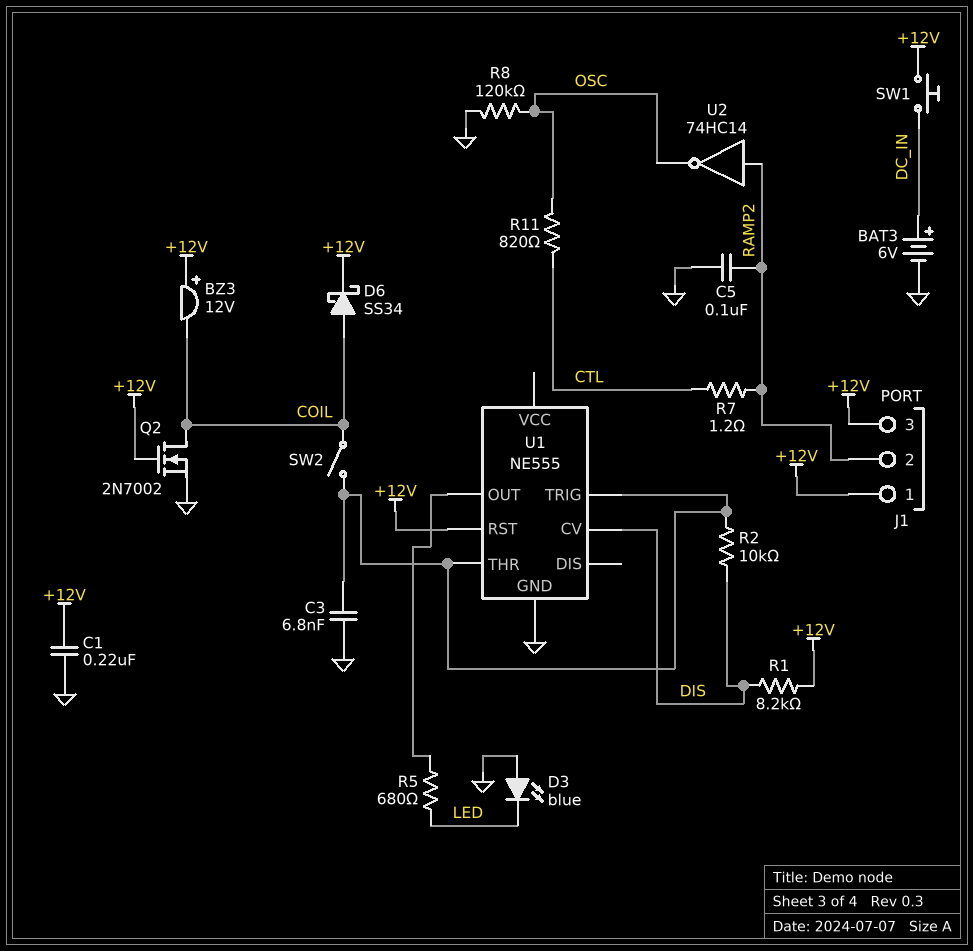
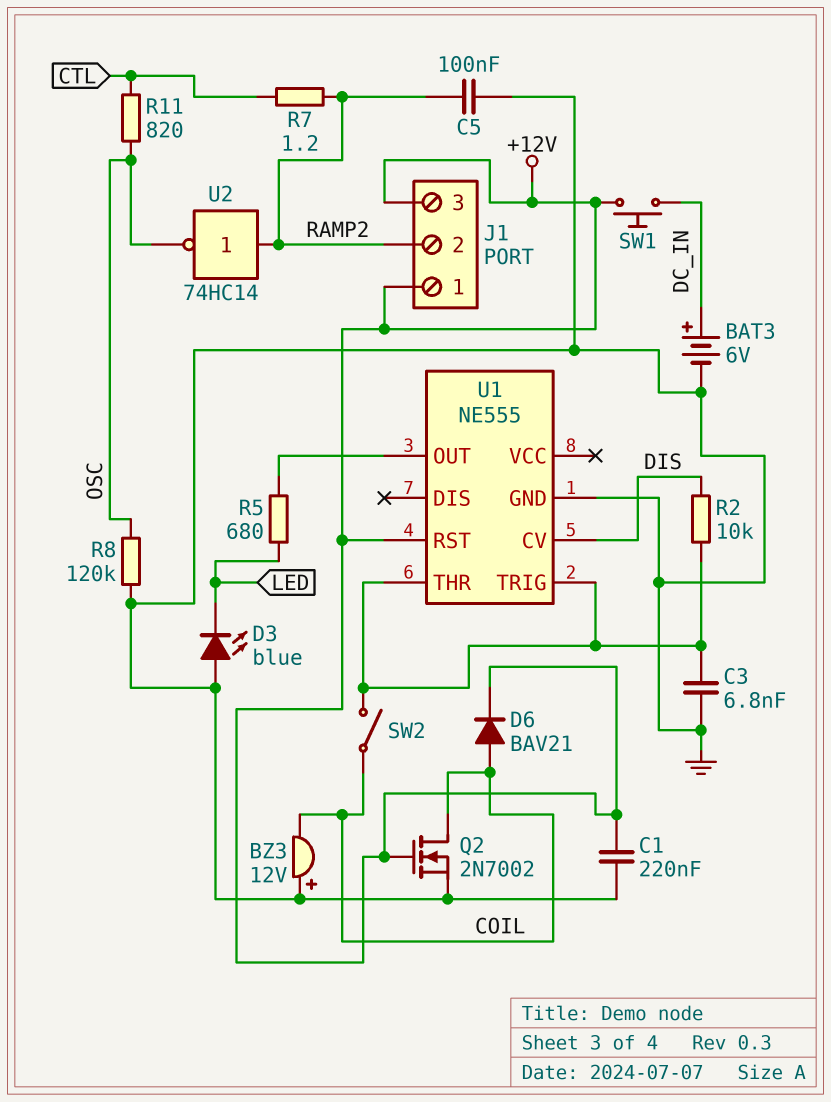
BZ3: buzzer 12V (plus +12V, minus COIL) -> buzzer 12V (plus GND, minus COIL)
D6: schottky SS34 (A COIL, K +12V) -> diode BAV21 (A COIL, K +12V)
R1: 8.2k (+12V, DIS) -> none

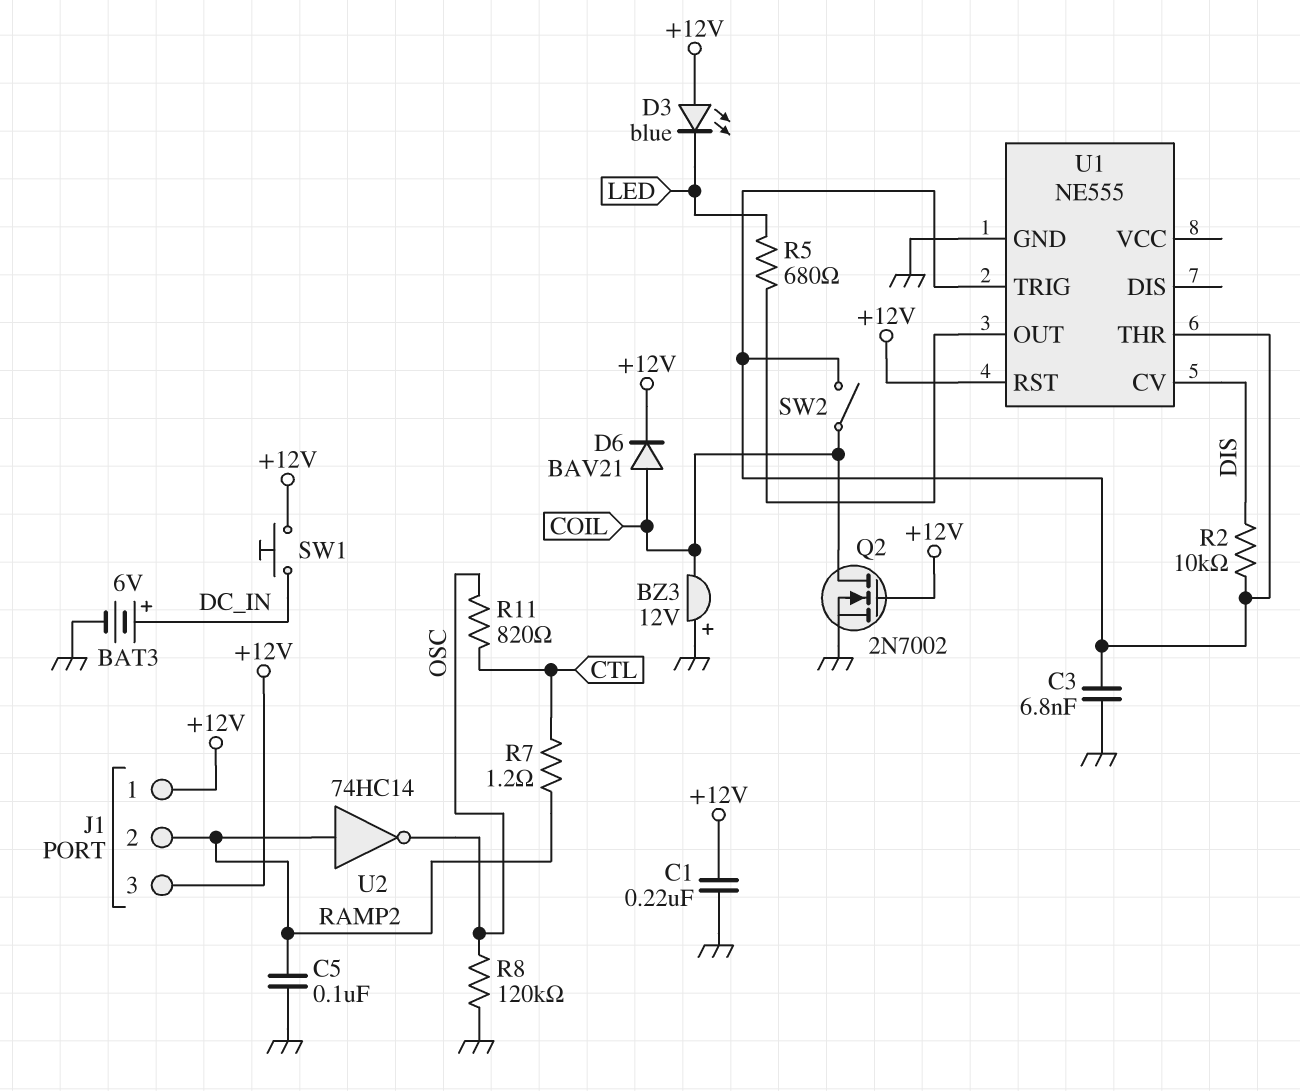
D3: LED blue (A GND, K LED) -> LED blue (A +12V, K LED)

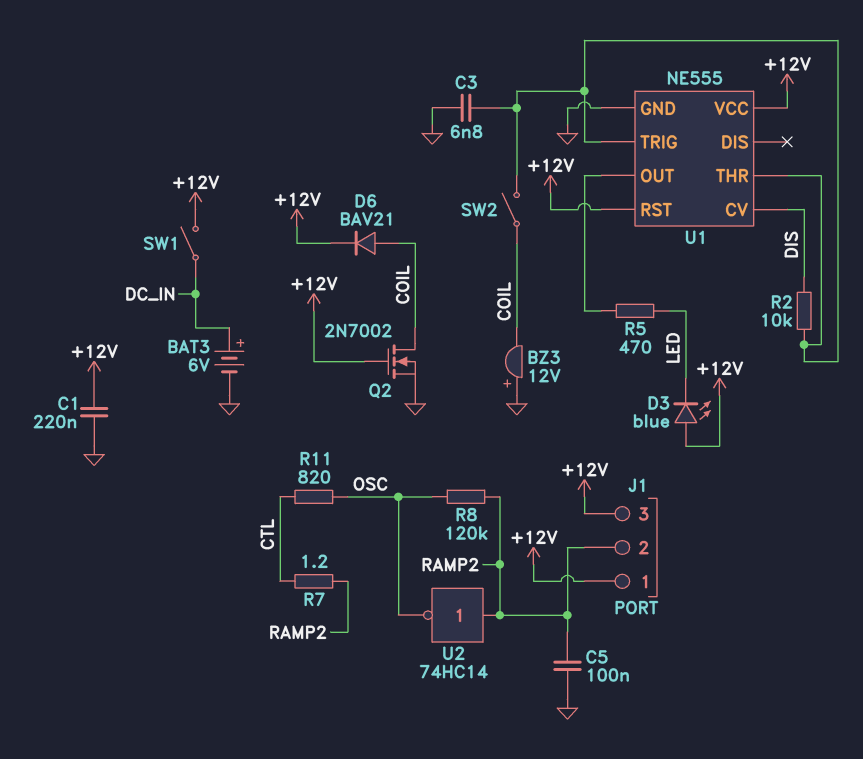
R5: 680 (LED, U1/OUT) -> 470 (LED, U1/OUT)
R8: 120k (GND, OSC) -> 120k (OSC, RAMP2)
SW1: button (+12V, DC_IN) -> switch (+12V, DC_IN)
U1 pin VCC: none -> +12V

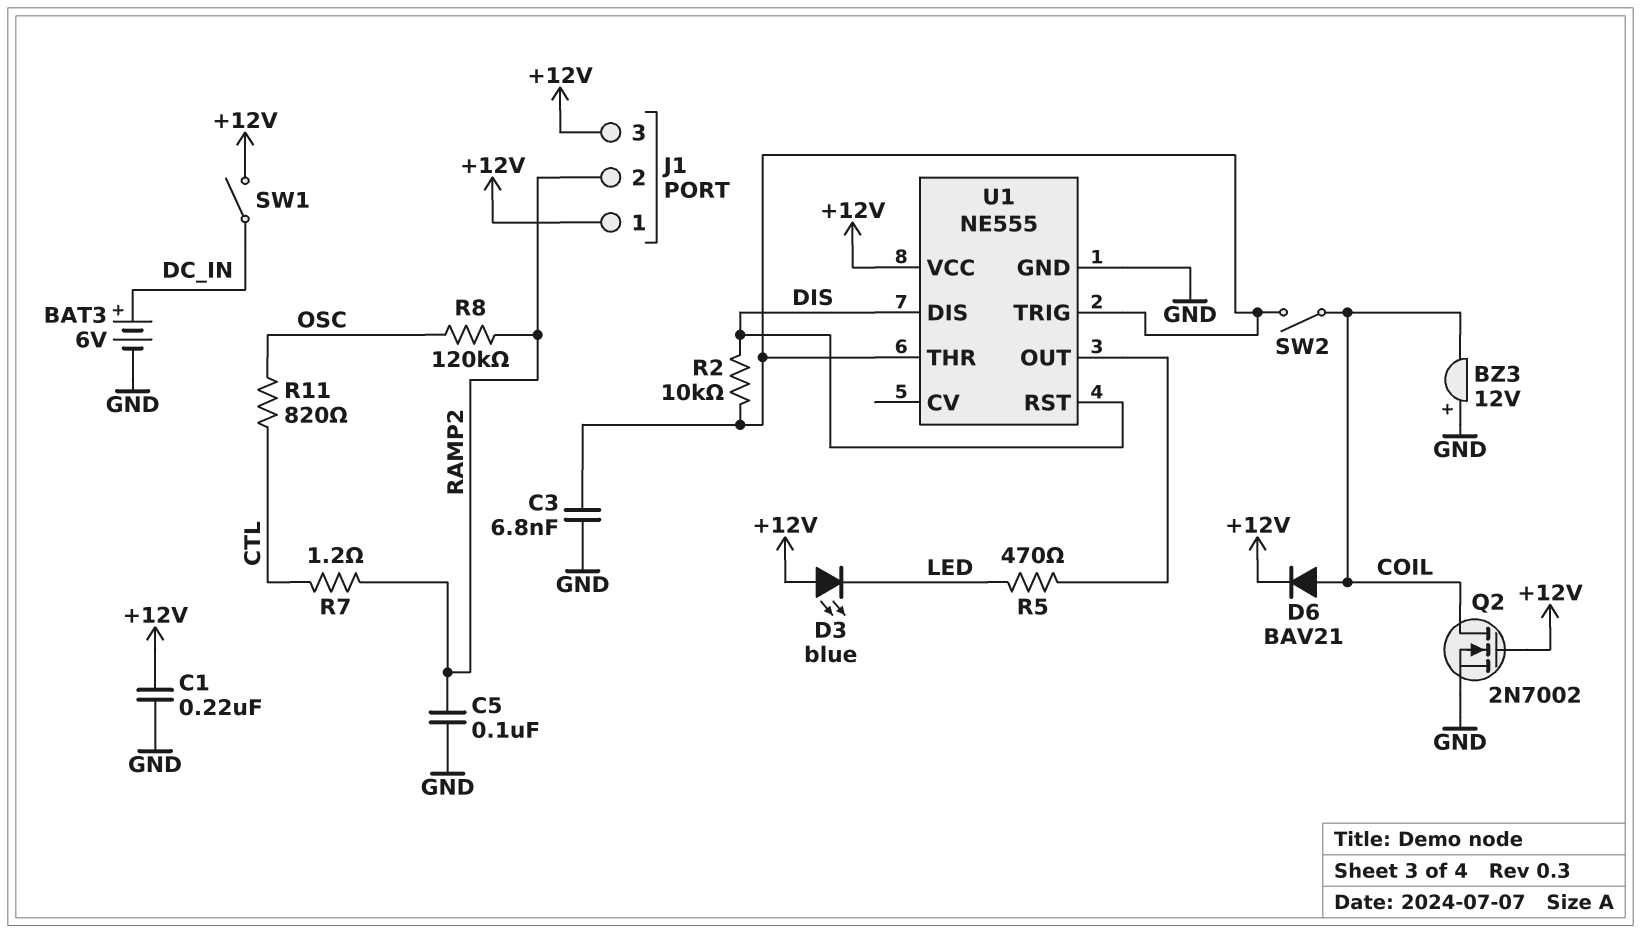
U1 pin CV: DIS -> none
U1 pin DIS: none -> DIS
U1 pin RST: +12V -> DIS
U2: NOT 74HC14 (in RAMP2, out OSC) -> none

